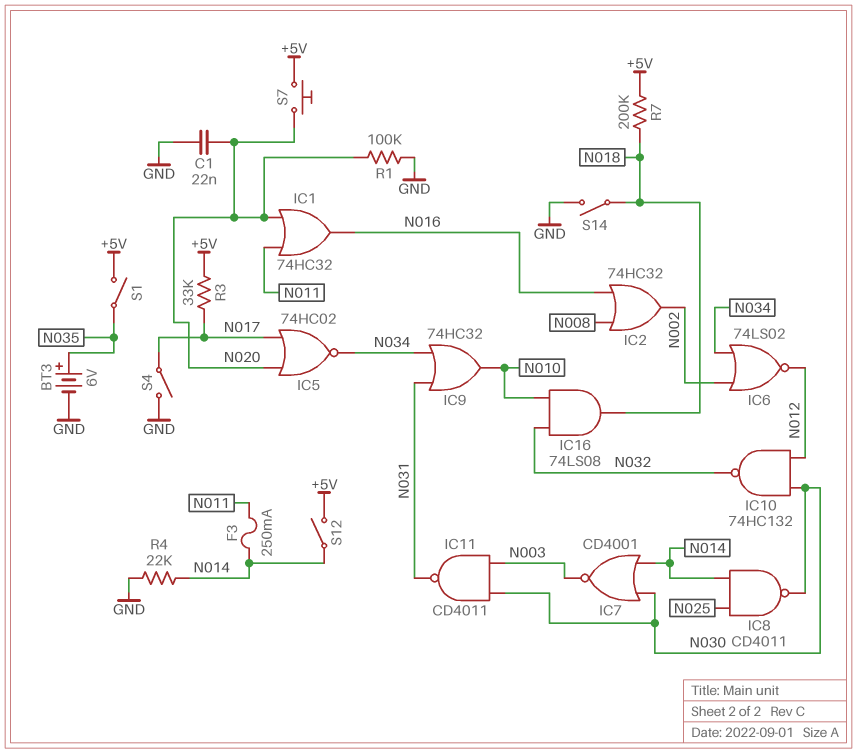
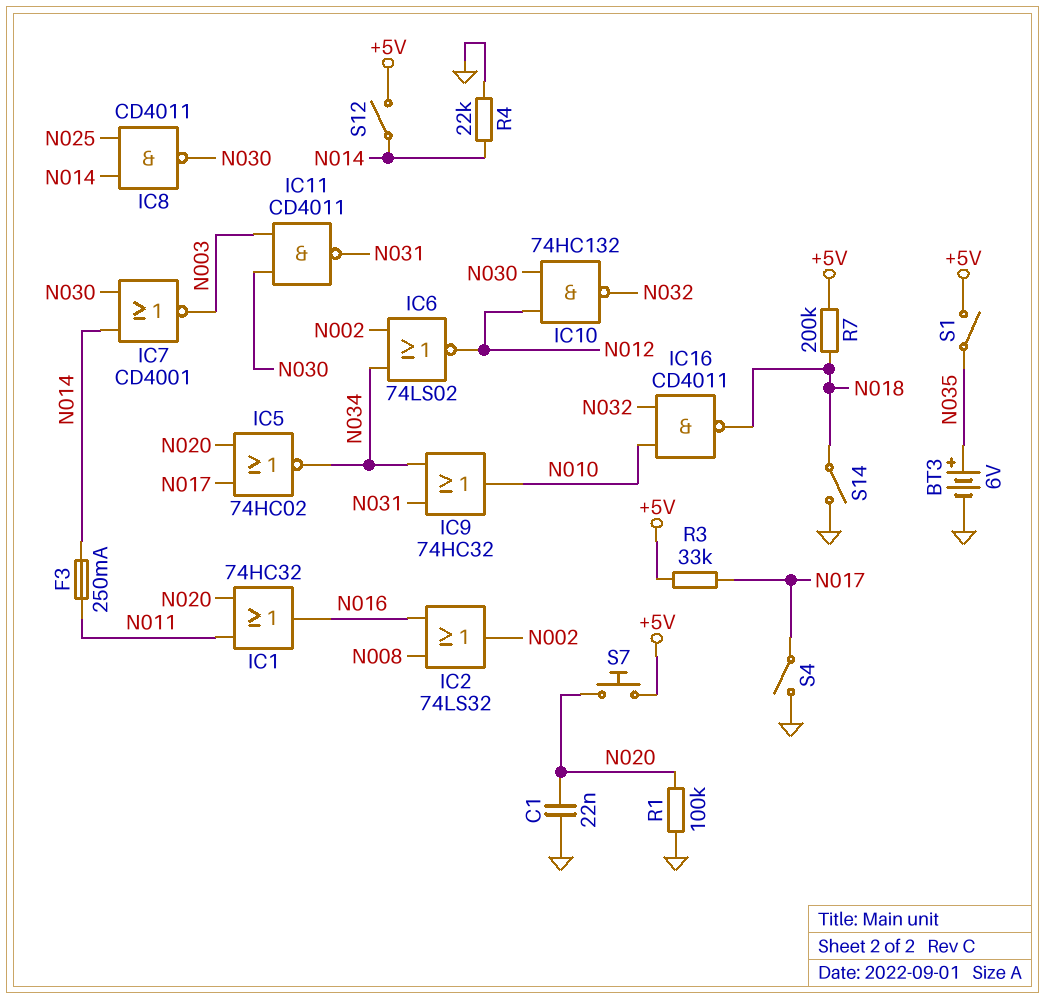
IC2: OR 74HC32 (in N008, in N016, out N002) -> OR 74LS32 (in N008, in N016, out N002)
IC16: AND 74LS08 (in N010, in N032, out N018) -> NAND CD4011 (in N010, in N032, out N018)

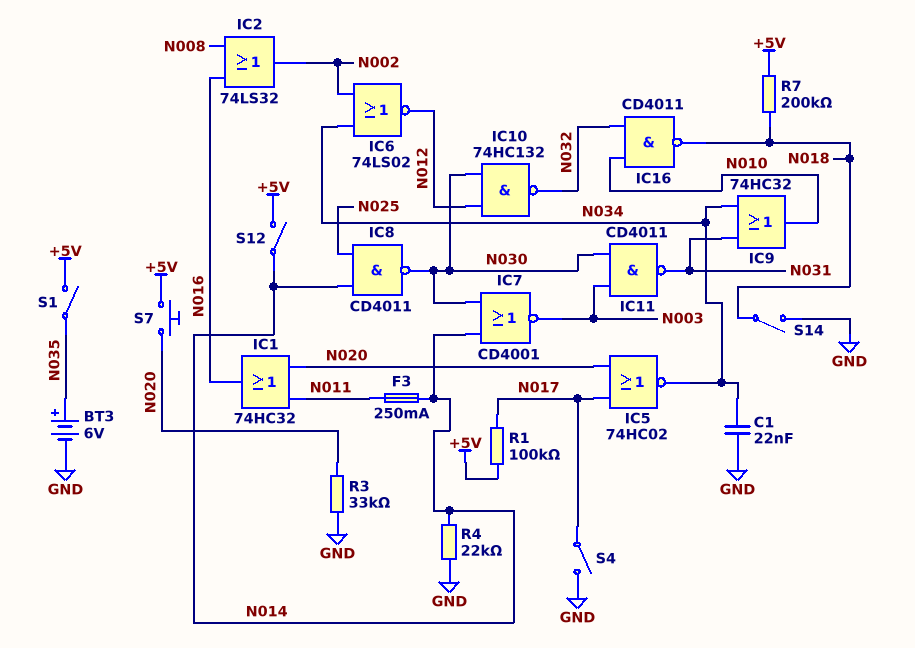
C1: 22nF (GND, N020) -> 22nF (GND, N034)
R1: 100k (GND, N020) -> 100k (+5V, N017)
R3: 33k (+5V, N017) -> 33k (GND, N020)

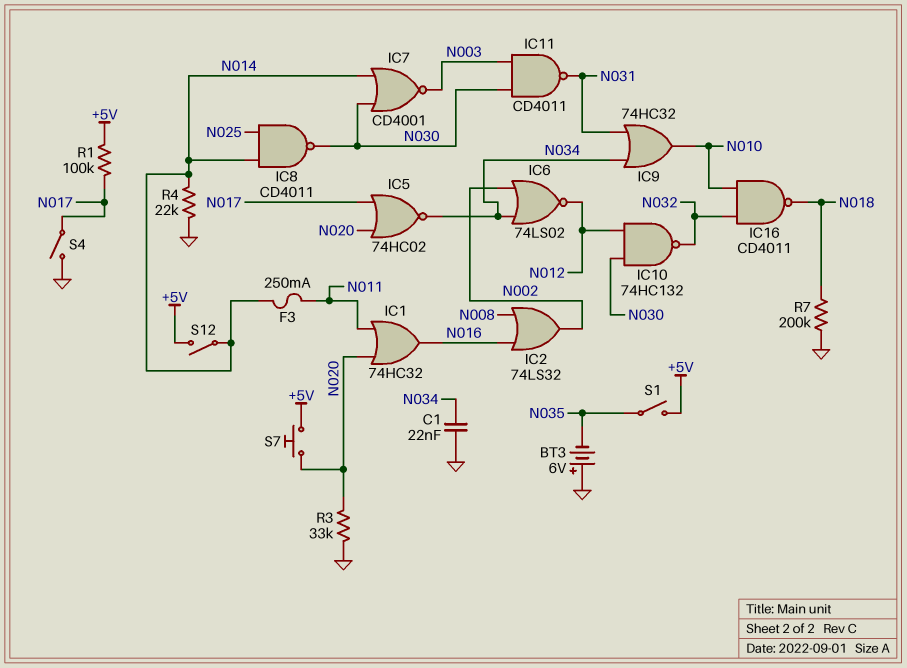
BT3: 6V (plus N035, minus GND) -> 6V (plus GND, minus N035)
R7: 200k (+5V, N018) -> 200k (GND, N018)
S14: switch (GND, N018) -> none

